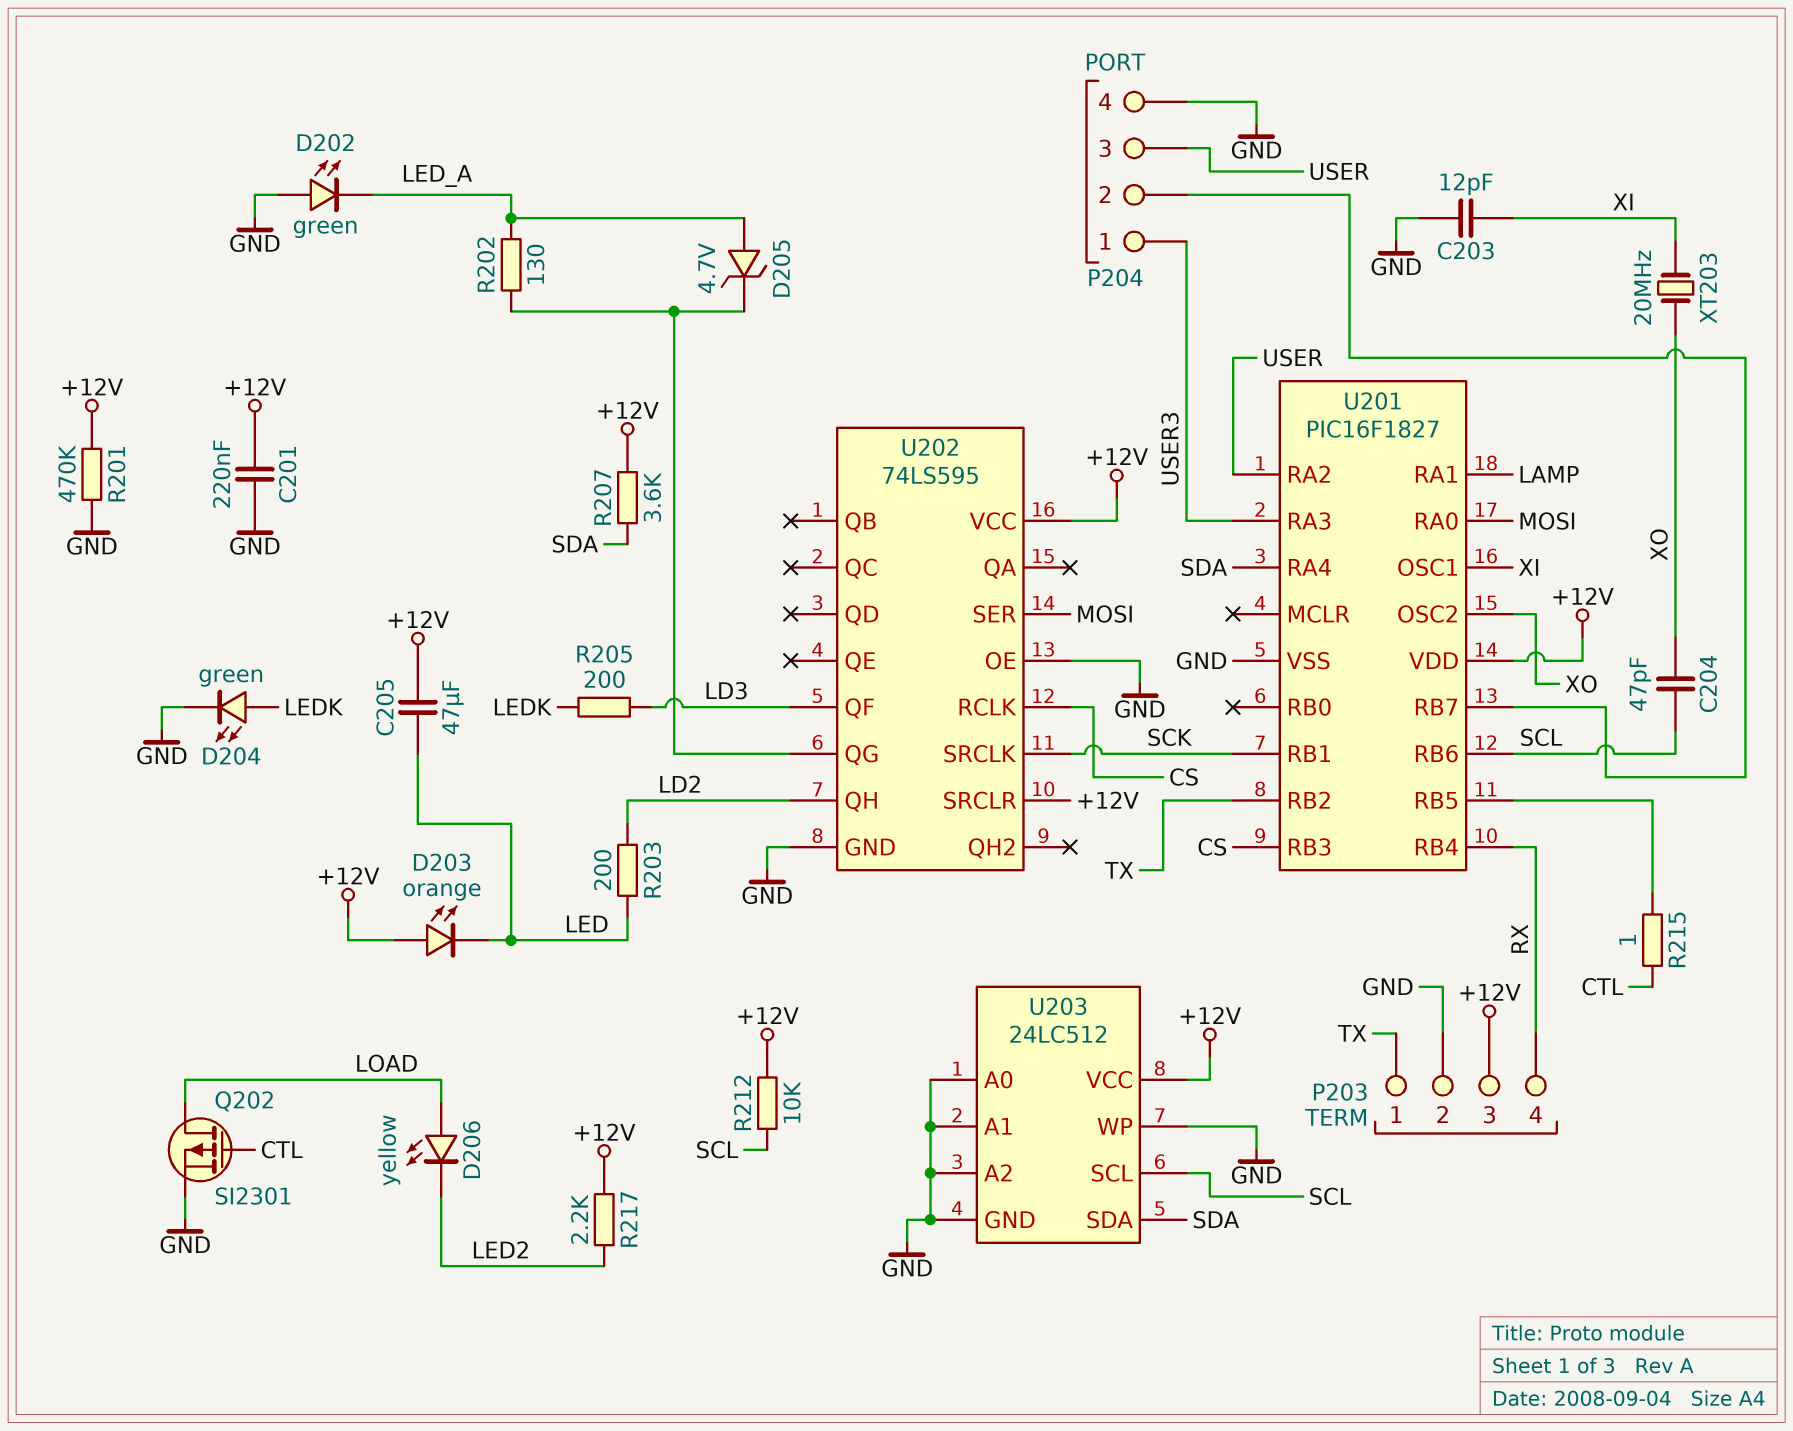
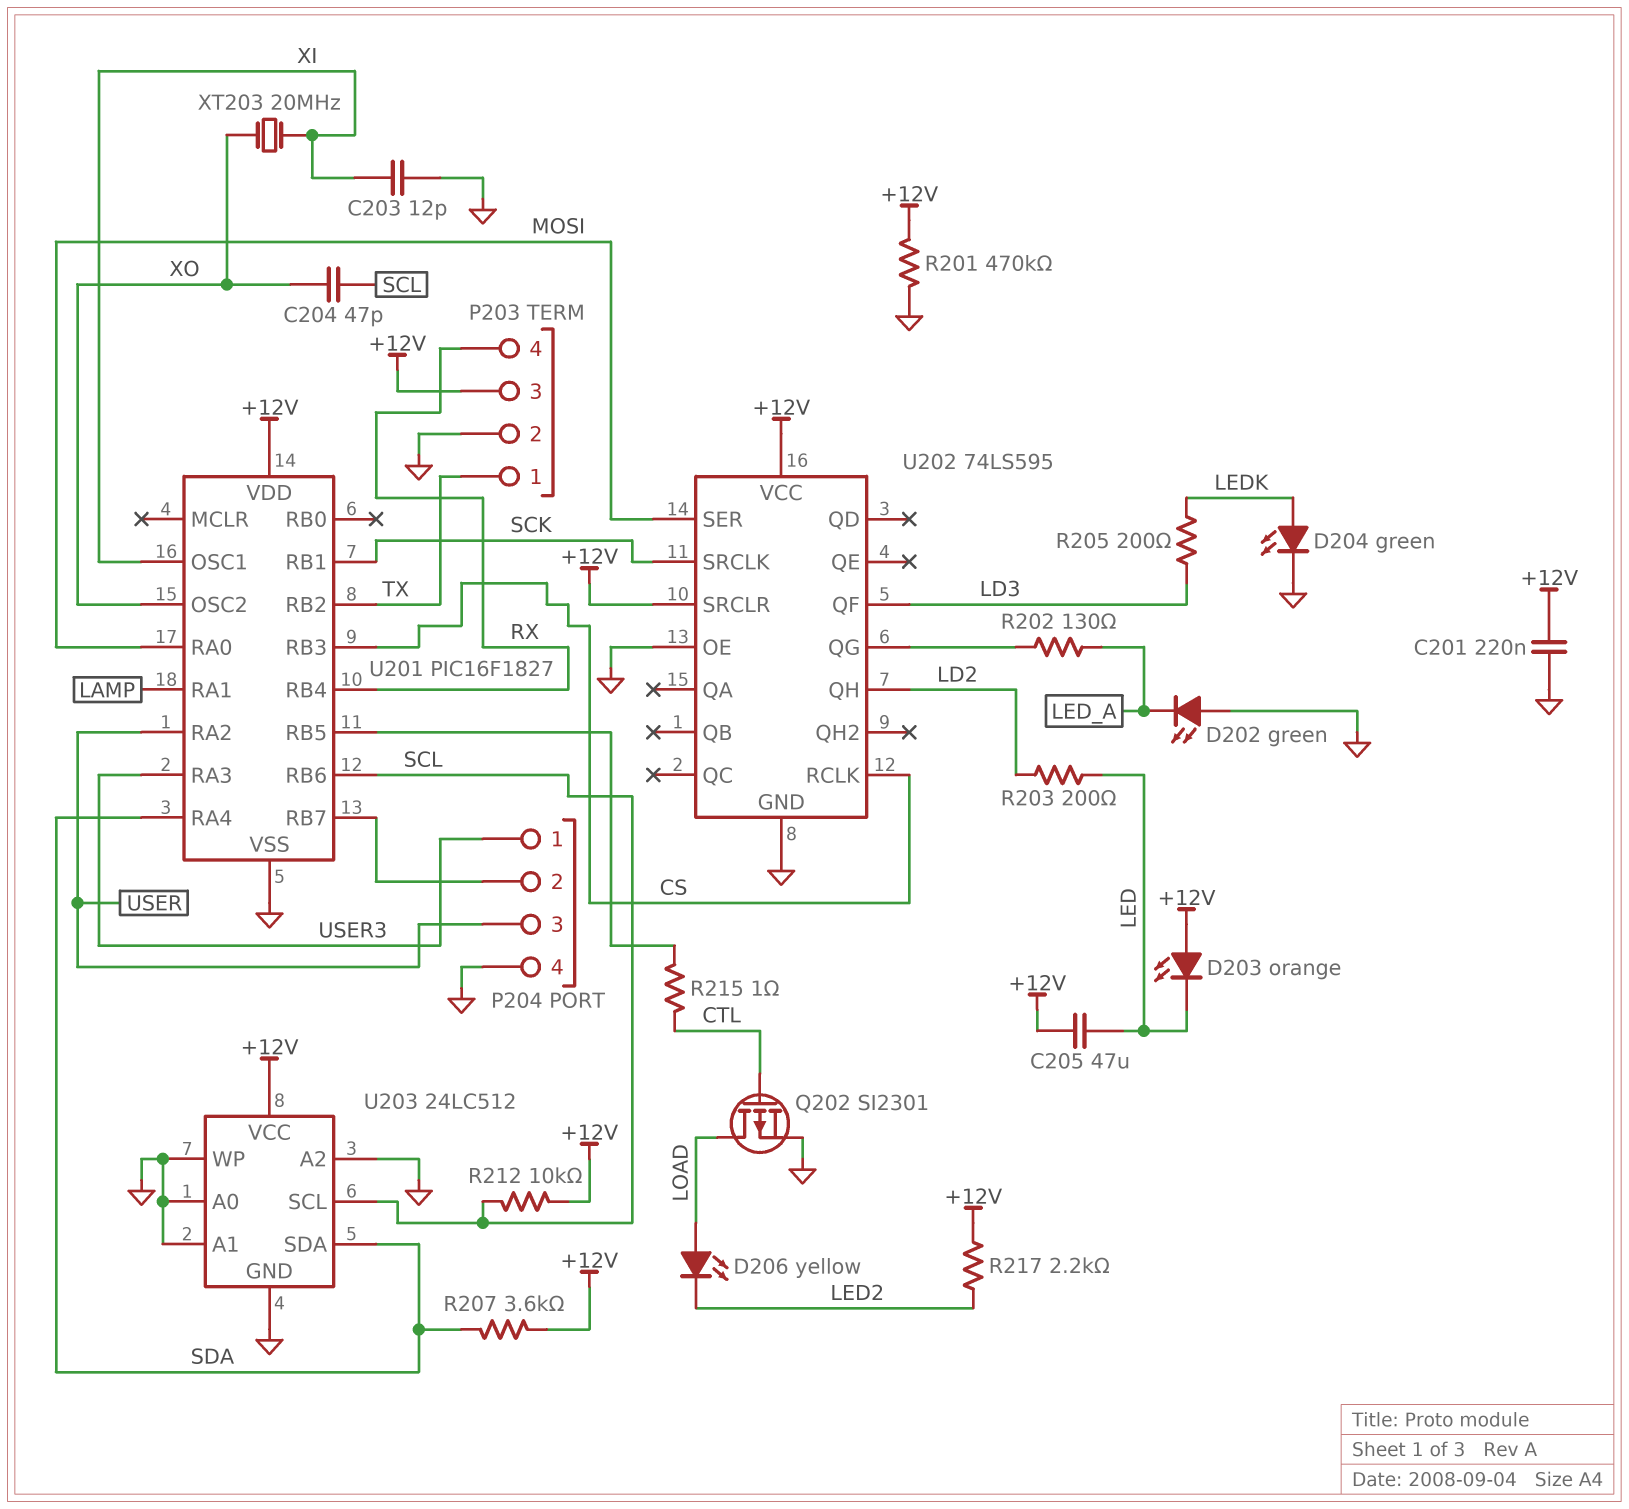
D205: zener 4.7V (A LED_A, K U202/QG) -> none

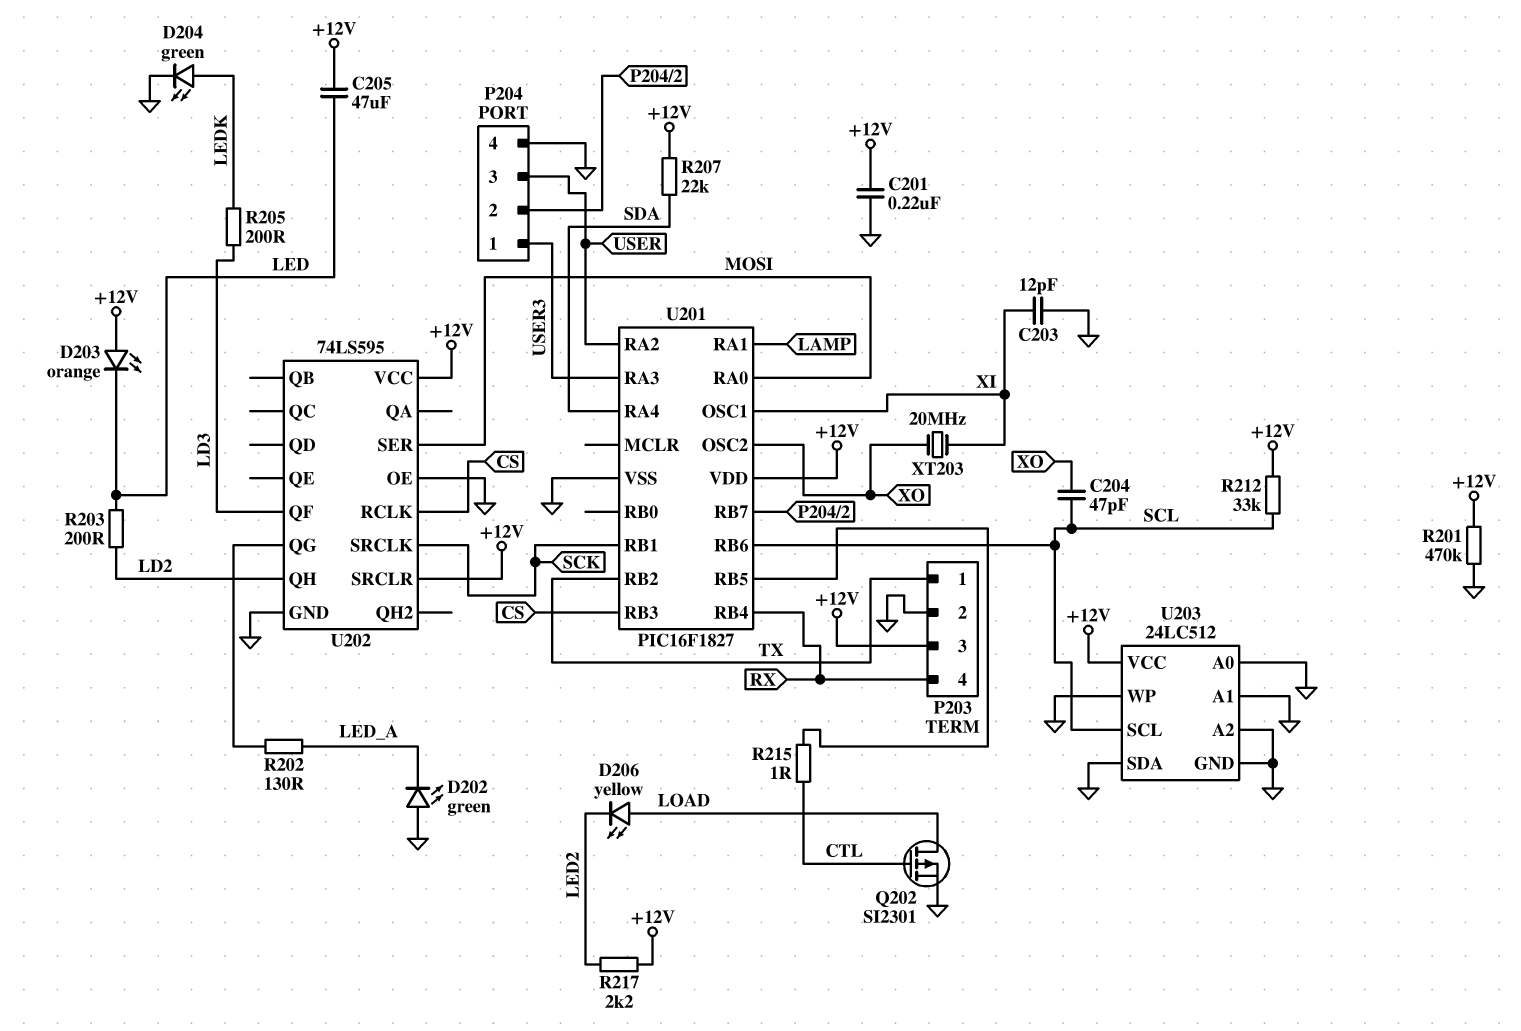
R207: 3.6k (+12V, SDA) -> 22k (+12V, SDA)
R212: 10k (+12V, SCL) -> 33k (+12V, SCL)
U203 pin SDA: SDA -> GND

